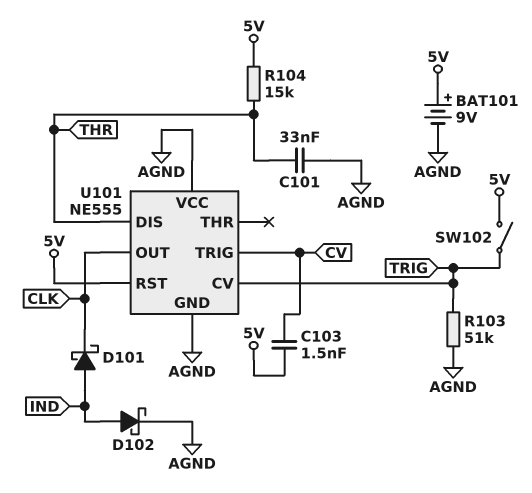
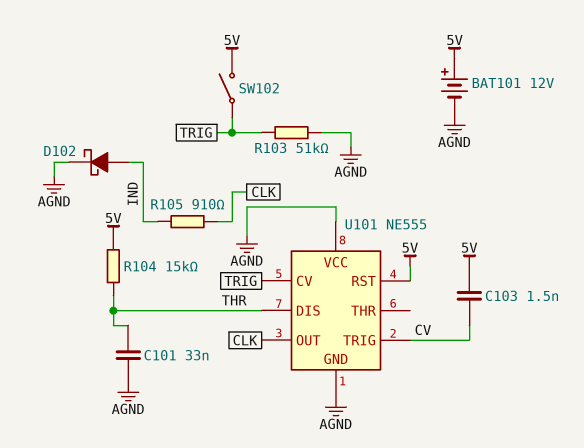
BAT101: 9V (plus 5V, minus AGND) -> 12V (plus 5V, minus AGND)
D101: schottky (A IND, K CLK) -> none
R105: none -> 910 (CLK, IND)

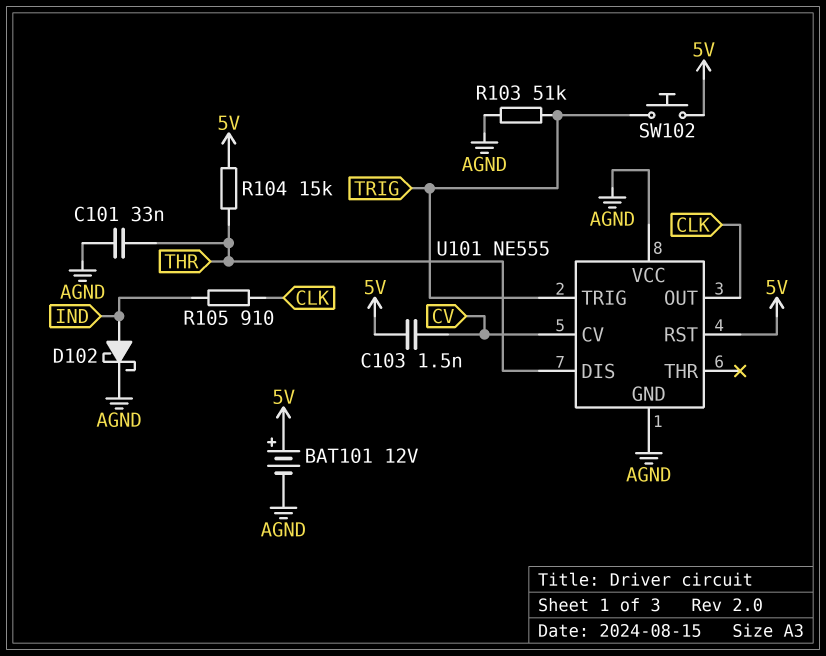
SW102: switch (5V, TRIG) -> button (5V, TRIG)
U101 pin CV: TRIG -> CV
U101 pin TRIG: CV -> TRIG

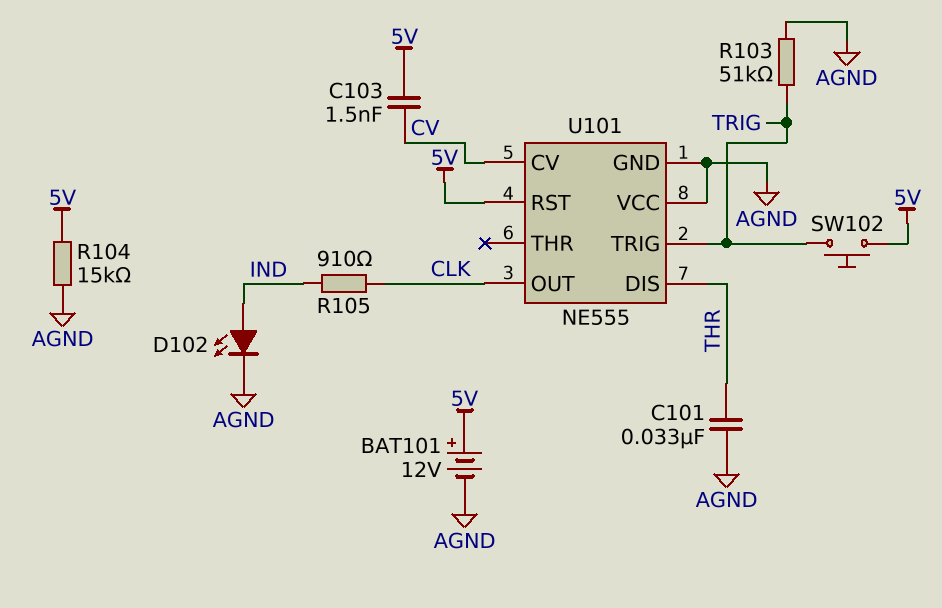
D102: schottky (A IND, K AGND) -> LED (A IND, K AGND)
R104: 15k (5V, THR) -> 15k (5V, AGND)

